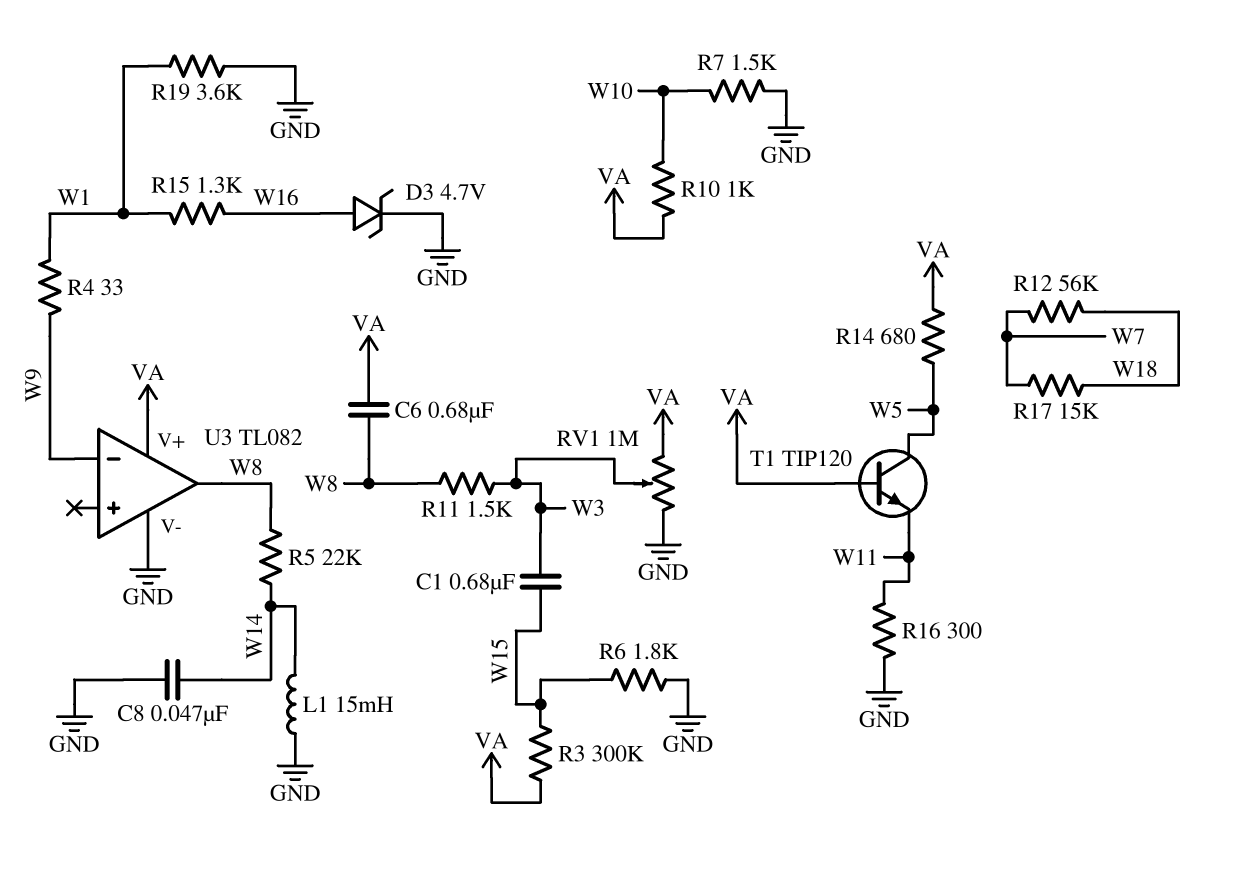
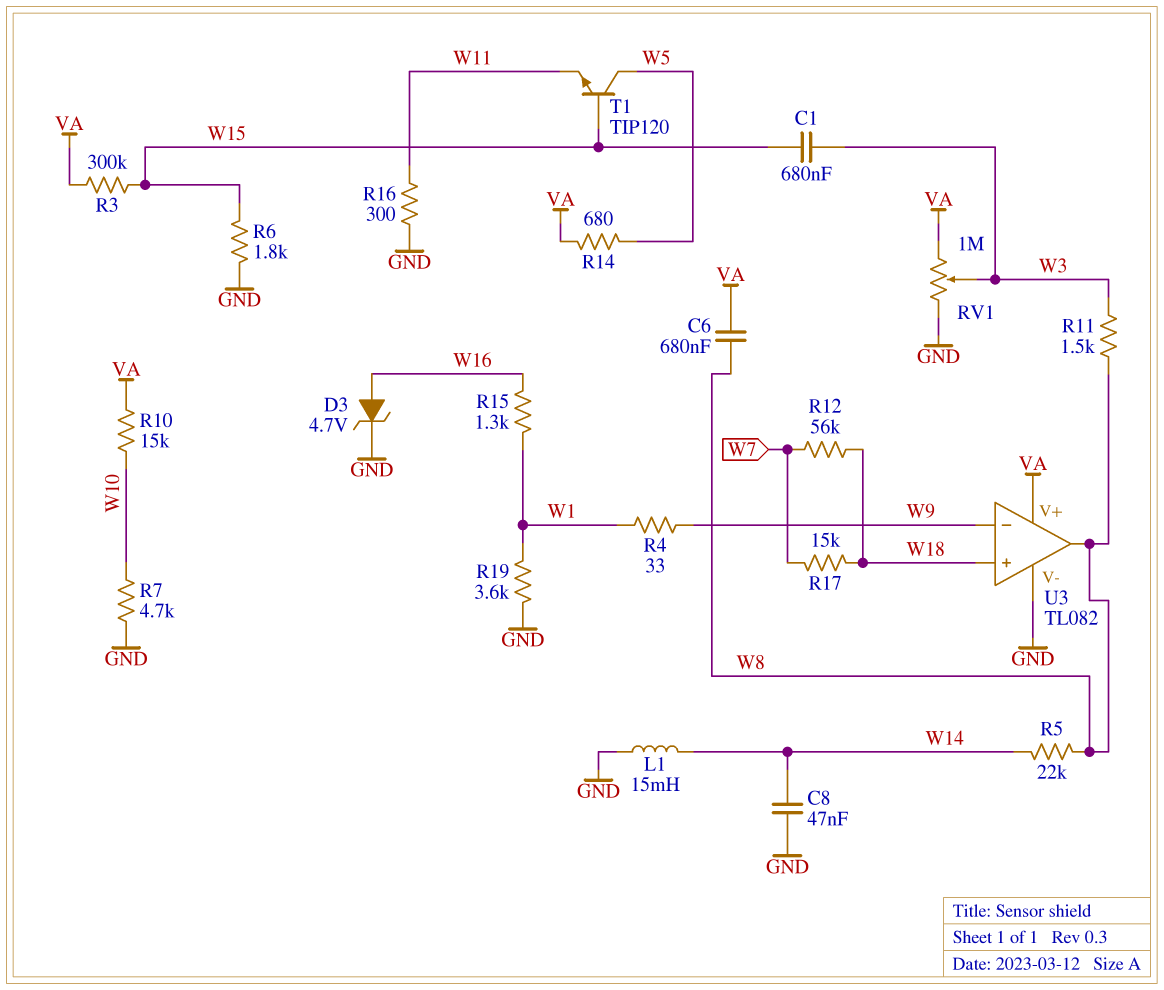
R7: 1.5k (GND, W10) -> 4.7k (GND, W10)
R10: 1k (VA, W10) -> 15k (VA, W10)
T1: NPN TIP120 (B VA, C W5, E W11) -> NPN TIP120 (B W15, C W5, E W11)
U3 pin in+: none -> W18

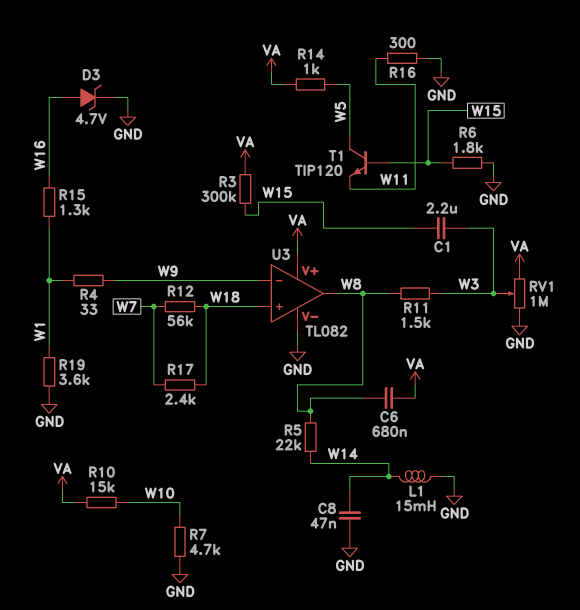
C1: 680nF (W3, W15) -> 2.2uF (W3, W15)
R14: 680 (VA, W5) -> 1k (VA, W5)
R17: 15k (W7, W18) -> 2.4k (W7, W18)

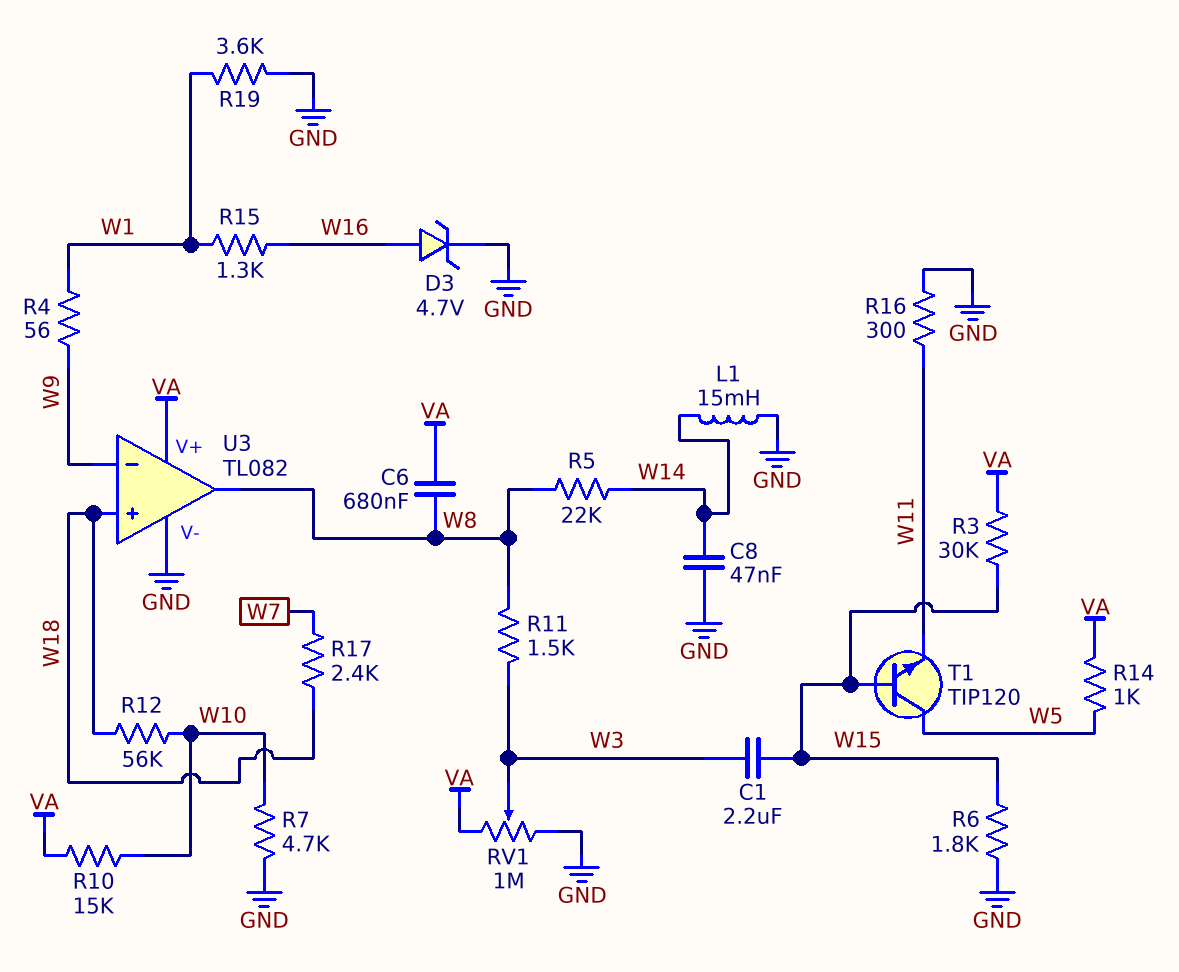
R3: 300k (VA, W15) -> 30k (VA, W15)
R4: 33 (W1, W9) -> 56 (W1, W9)
R12: 56k (W7, W18) -> 56k (W10, W18)

